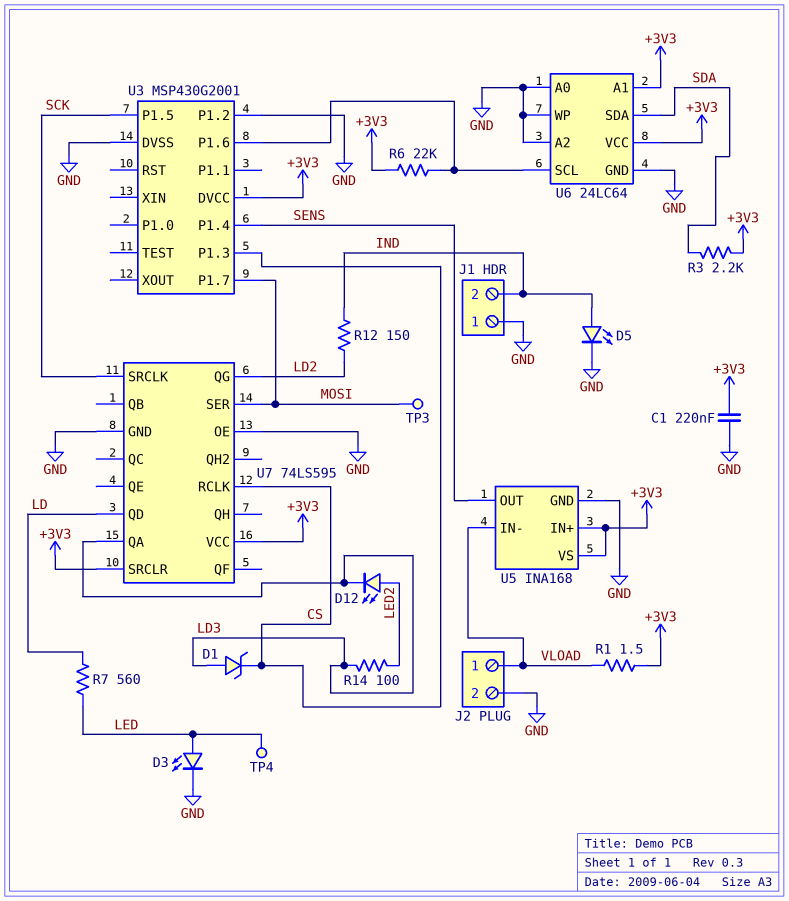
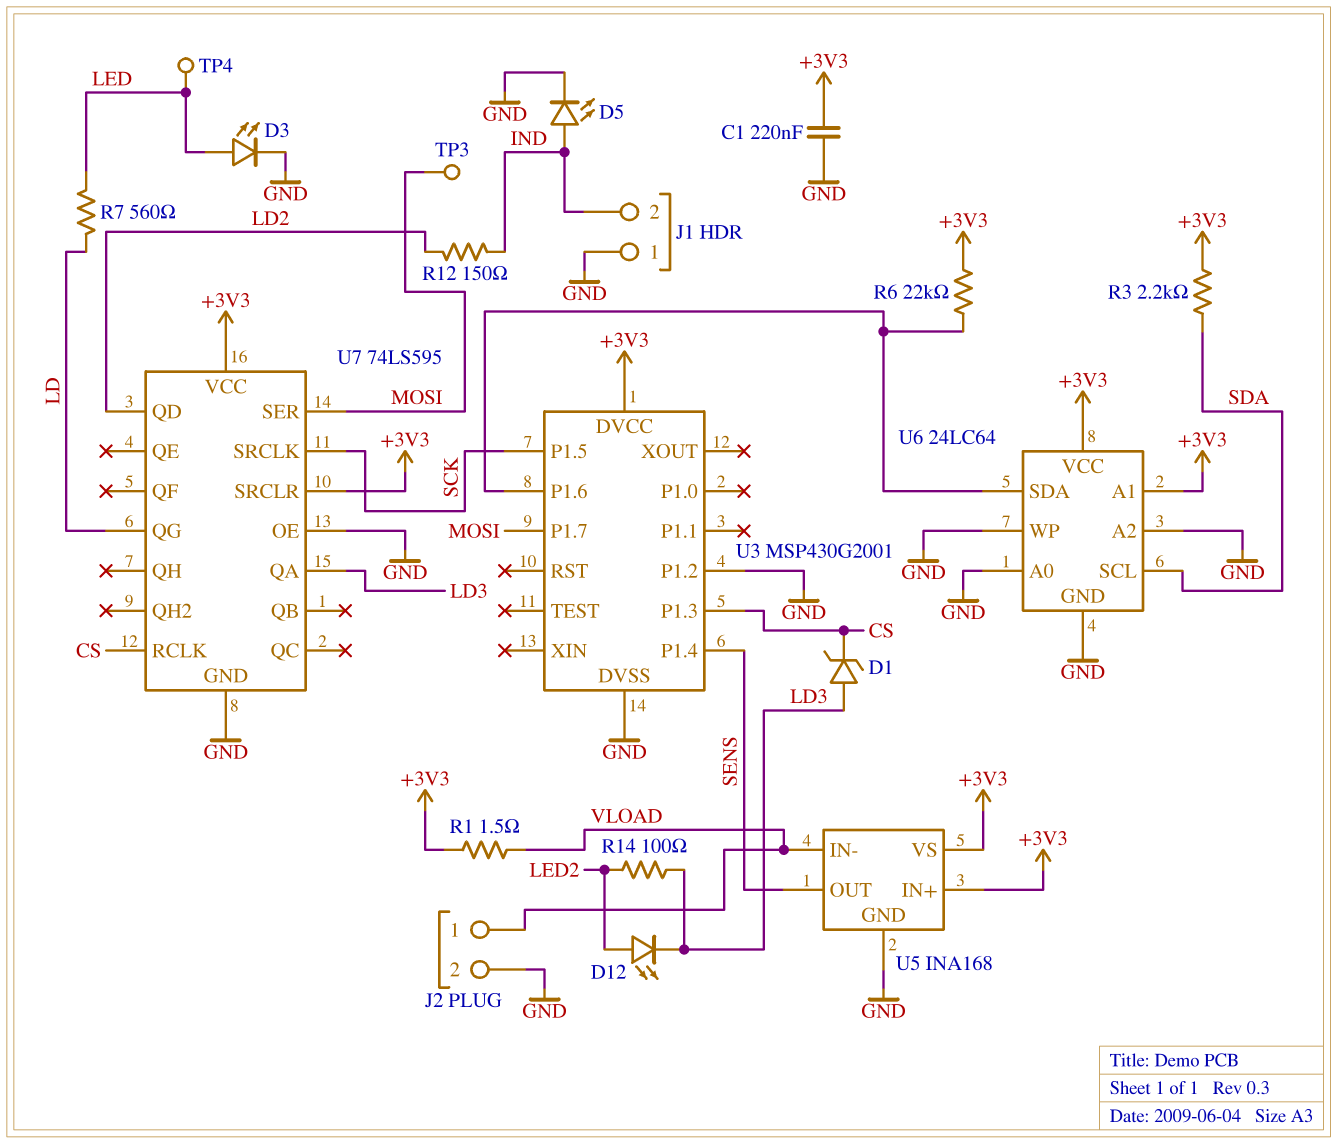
U6 pin SCL: U3/P1.6 -> SDA
U6 pin SDA: SDA -> U3/P1.6
U7 pin QD: LD -> LD2
U7 pin QG: LD2 -> LD

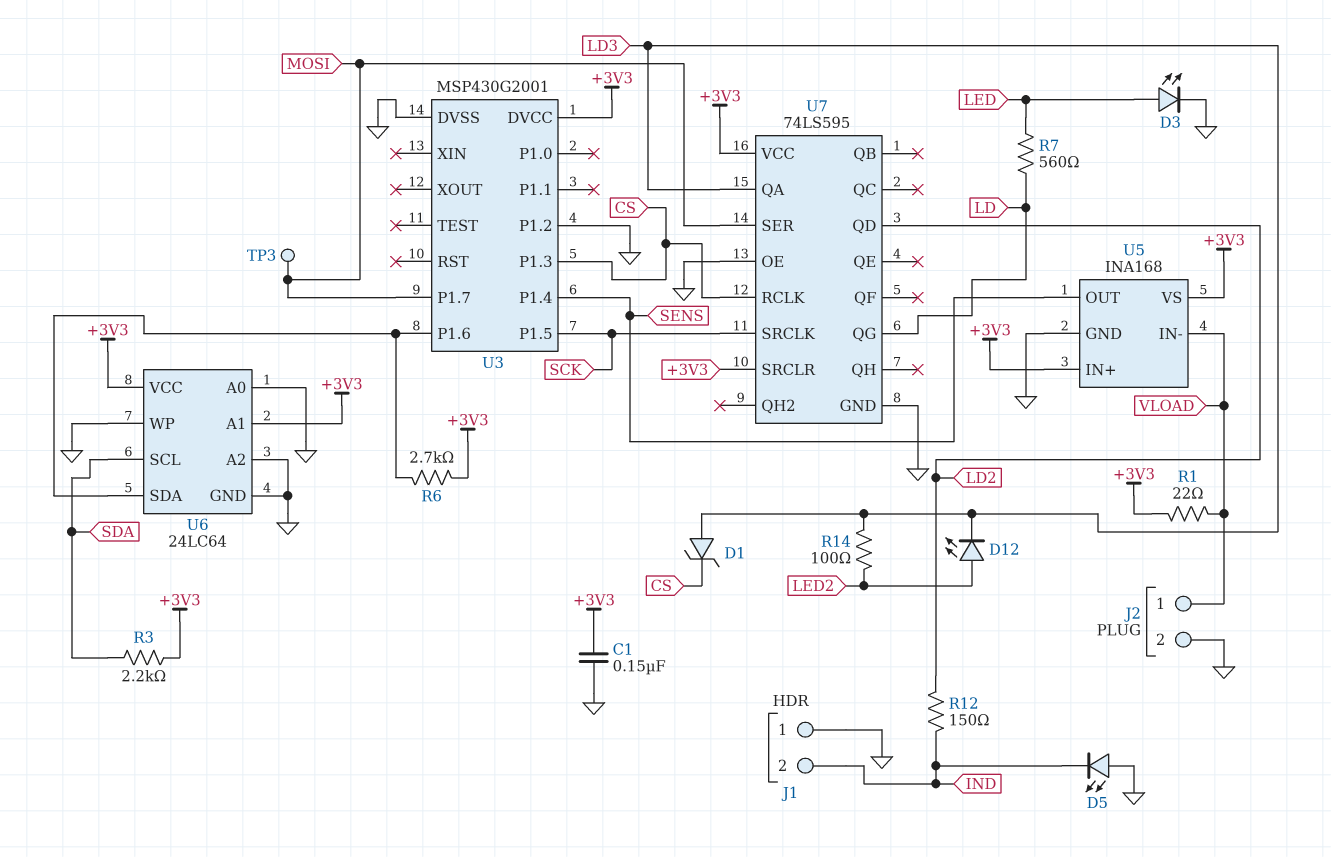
C1: 220nF (+3V3, GND) -> 150nF (+3V3, GND)
D5: LED (A IND, K GND) -> LED (A GND, K IND)
R1: 1.5 (+3V3, VLOAD) -> 22 (+3V3, VLOAD)
R6: 22k (+3V3, U3/P1.6) -> 2.7k (+3V3, U3/P1.6)
TP4: test point (LED) -> none

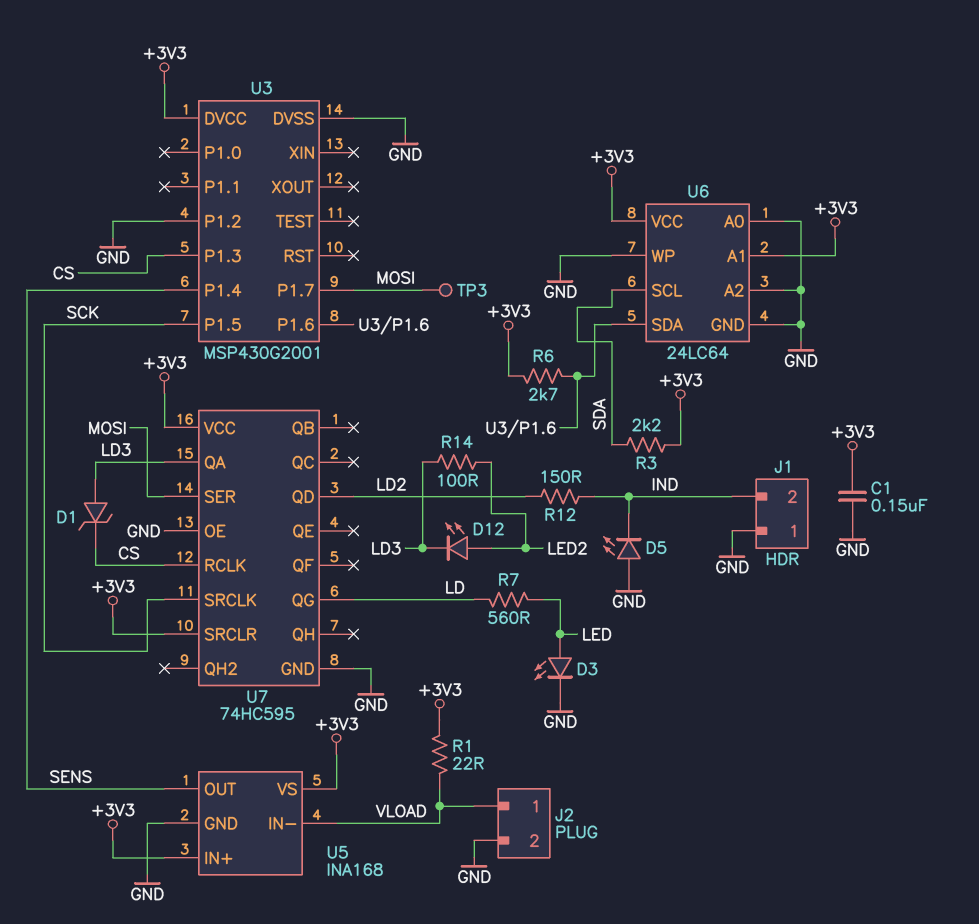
U7: 74LS595 -> 74HC595

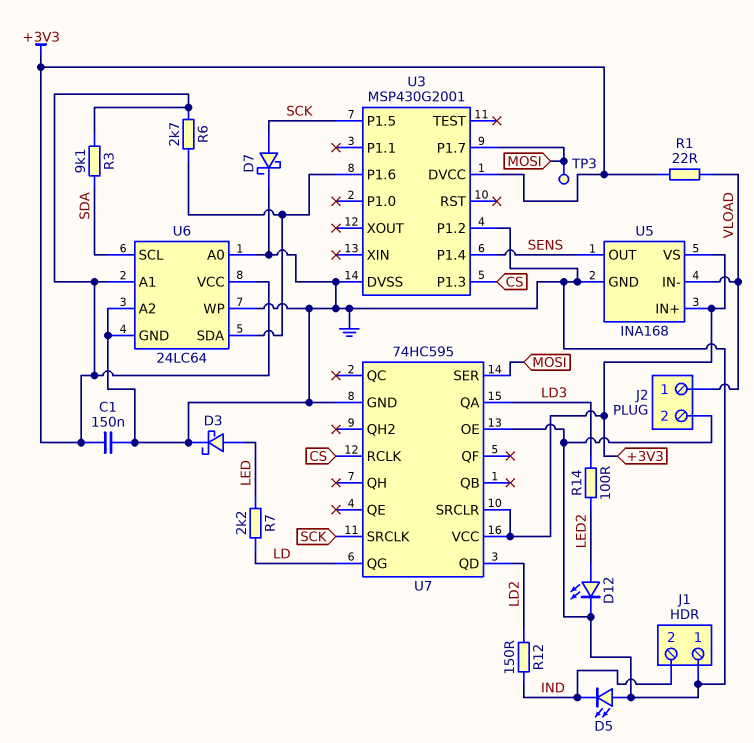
D1: zener (A LD3, K CS) -> none
D3: LED (A LED, K GND) -> schottky (A LED, K GND)
D7: none -> schottky (A SCK, K GND)
D12: LED (A LED2, K LD3) -> LED (A LED2, K GND)
R3: 2.2k (+3V3, SDA) -> 9.1k (+3V3, SDA)
R7: 560 (LD, LED) -> 2.2k (LD, LED)

